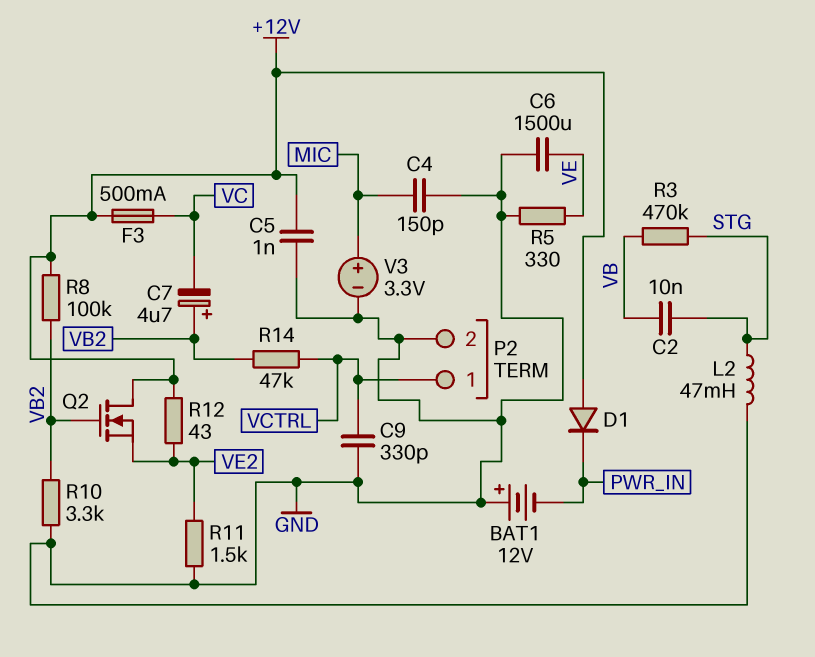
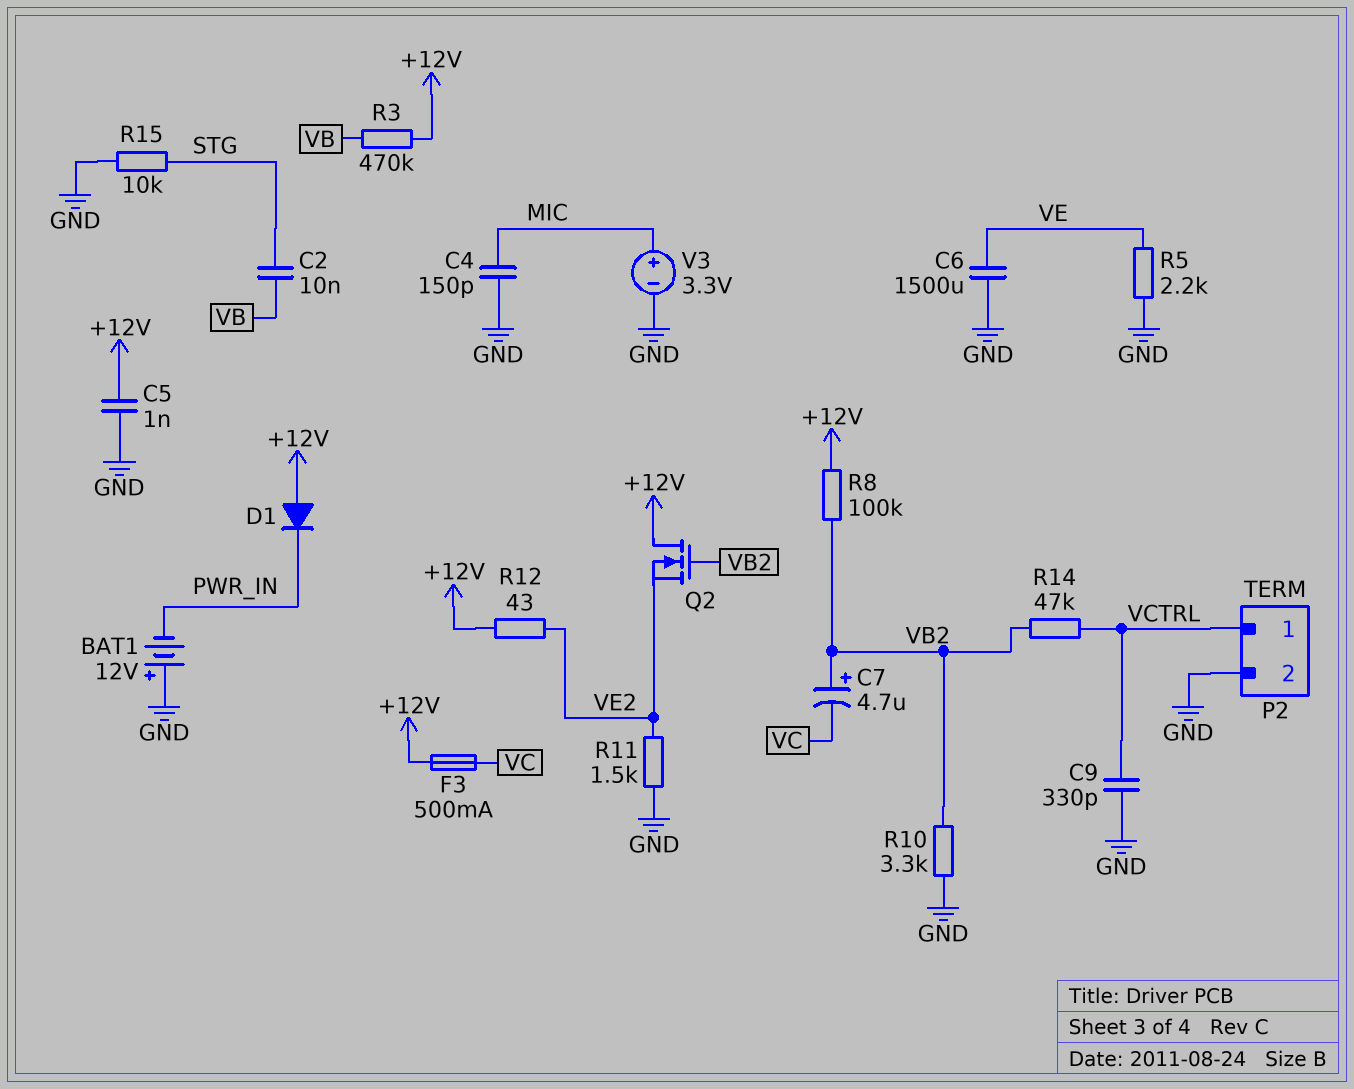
L2: 47mH (GND, STG) -> none
R3: 470k (STG, VB) -> 470k (+12V, VB)
R5: 330 (GND, VE) -> 2.2k (GND, VE)
R15: none -> 10k (GND, STG)

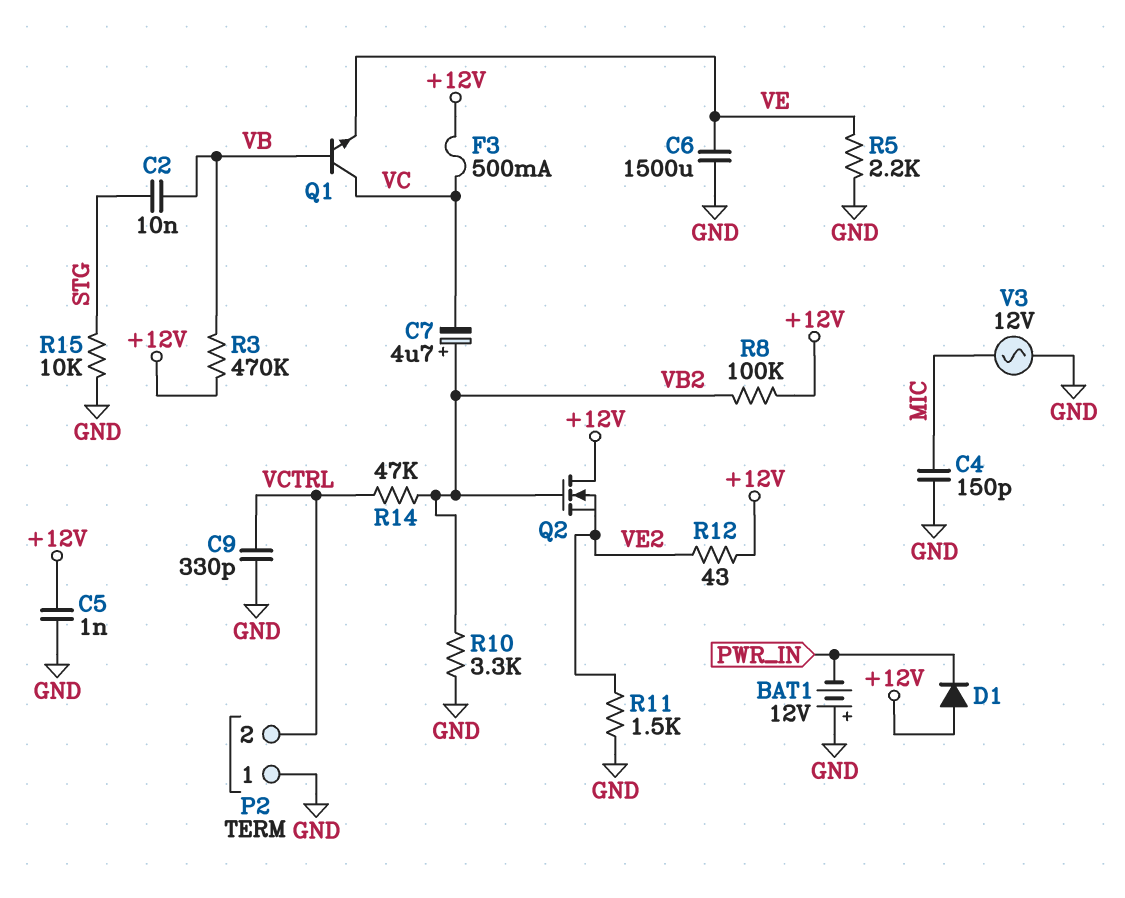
P2 pin 1: VCTRL -> GND
P2 pin 2: GND -> VCTRL
Q1: none -> NPN (B VB, C VC, E VE)
V3: 3.3V (plus MIC, minus GND) -> AC 12V (GND, MIC)

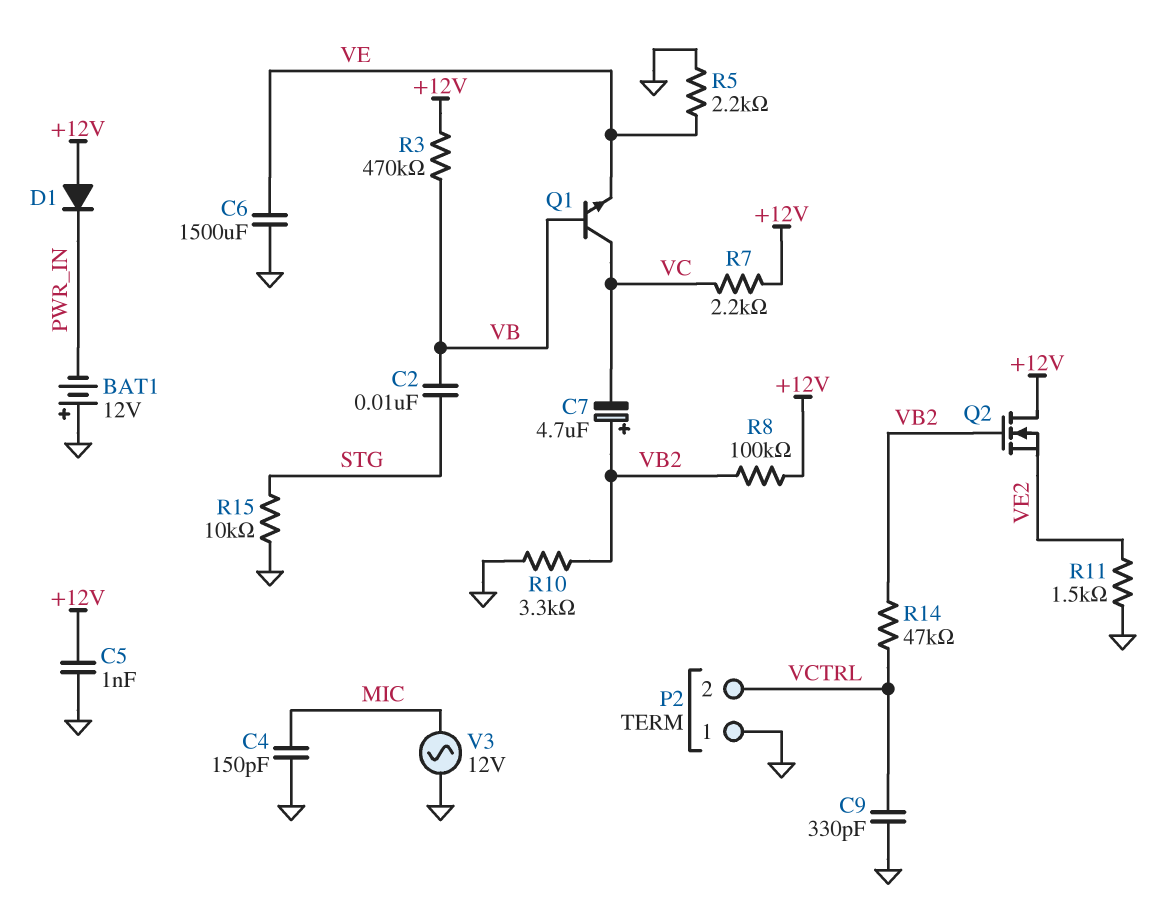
F3: 500mA (+12V, VC) -> none
R7: none -> 2.2k (+12V, VC)
R12: 43 (+12V, VE2) -> none

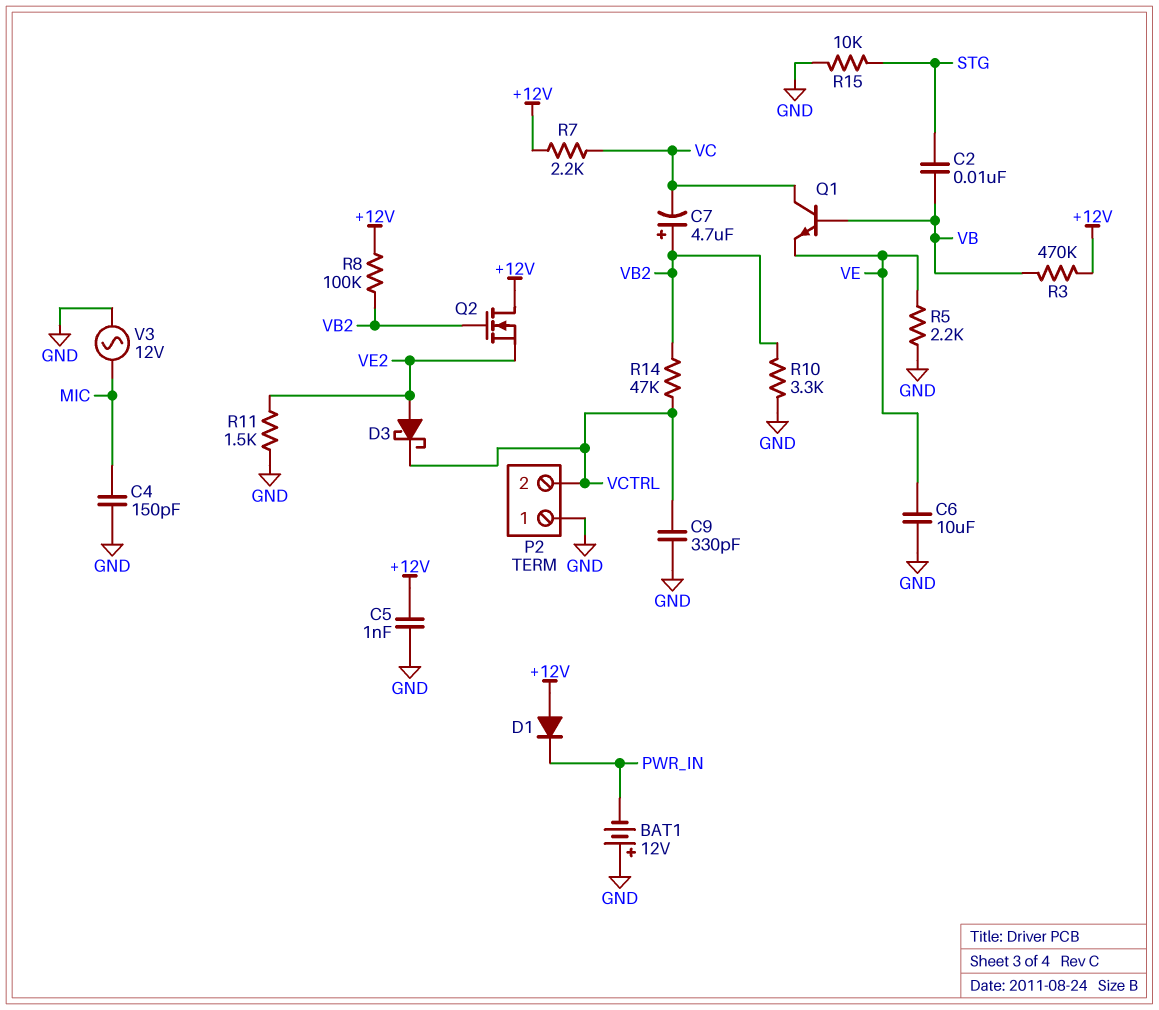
C6: 1500uF (GND, VE) -> 10uF (GND, VE)
D3: none -> schottky (A VE2, K VCTRL)

